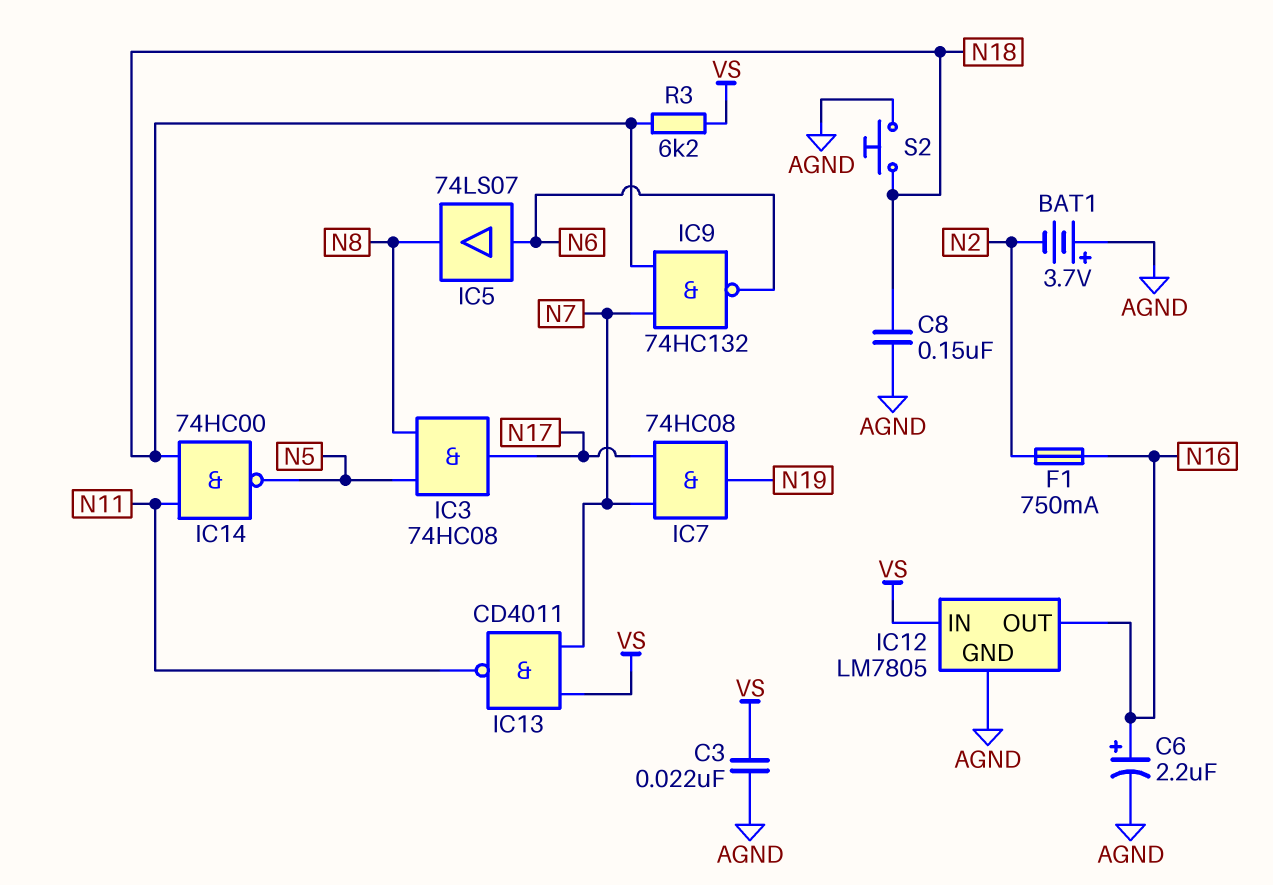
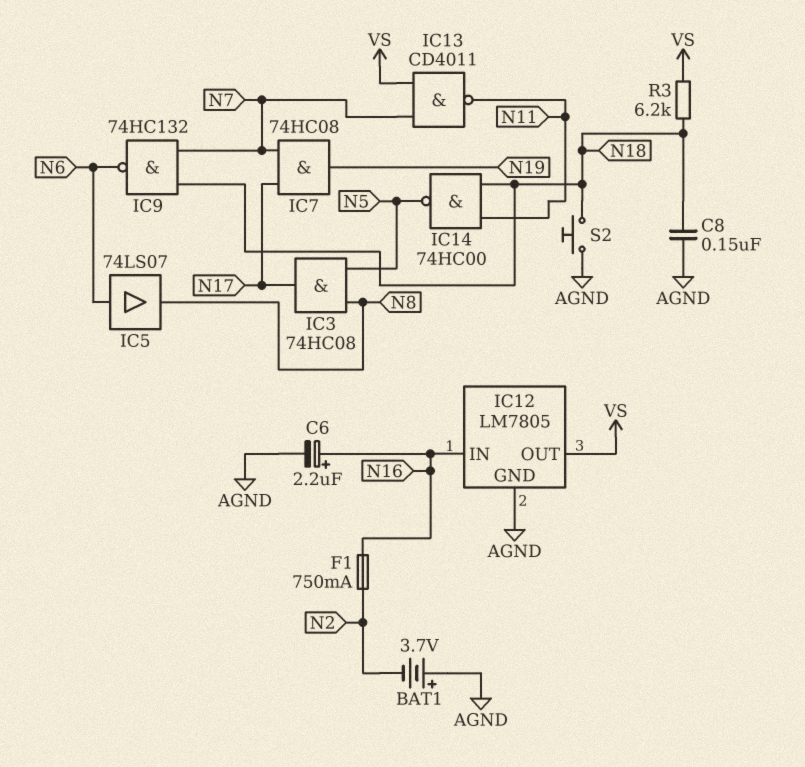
C3: 22nF (AGND, VS) -> none
IC12 pin IN: VS -> N16
IC12 pin OUT: N16 -> VS

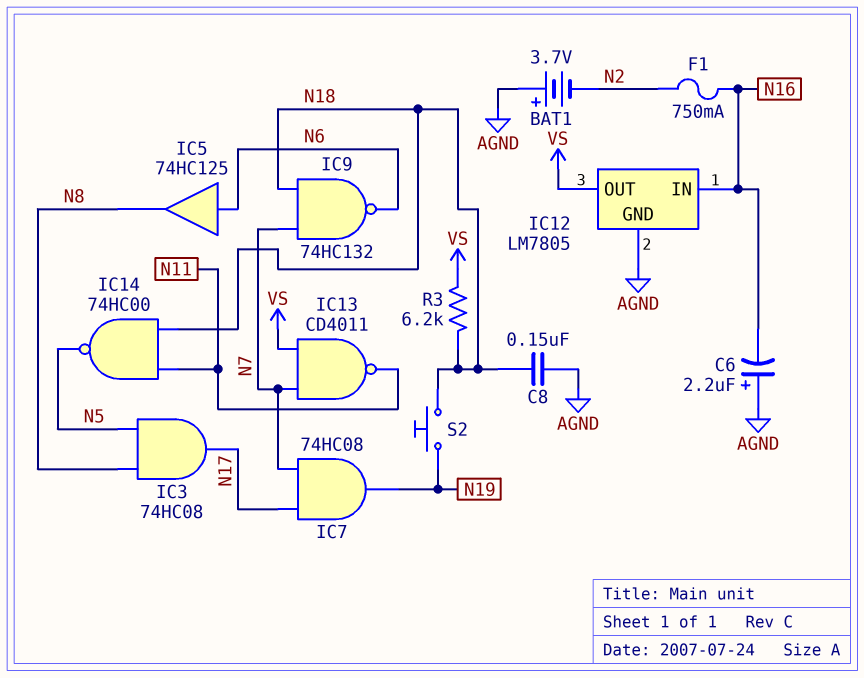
C6: 2.2uF (plus N16, minus AGND) -> 2.2uF (plus AGND, minus N16)
IC5: buffer 74LS07 (in N6, out N8) -> buffer 74HC125 (in N6, out N8)
S2: button (AGND, N18) -> button (N18, N19)

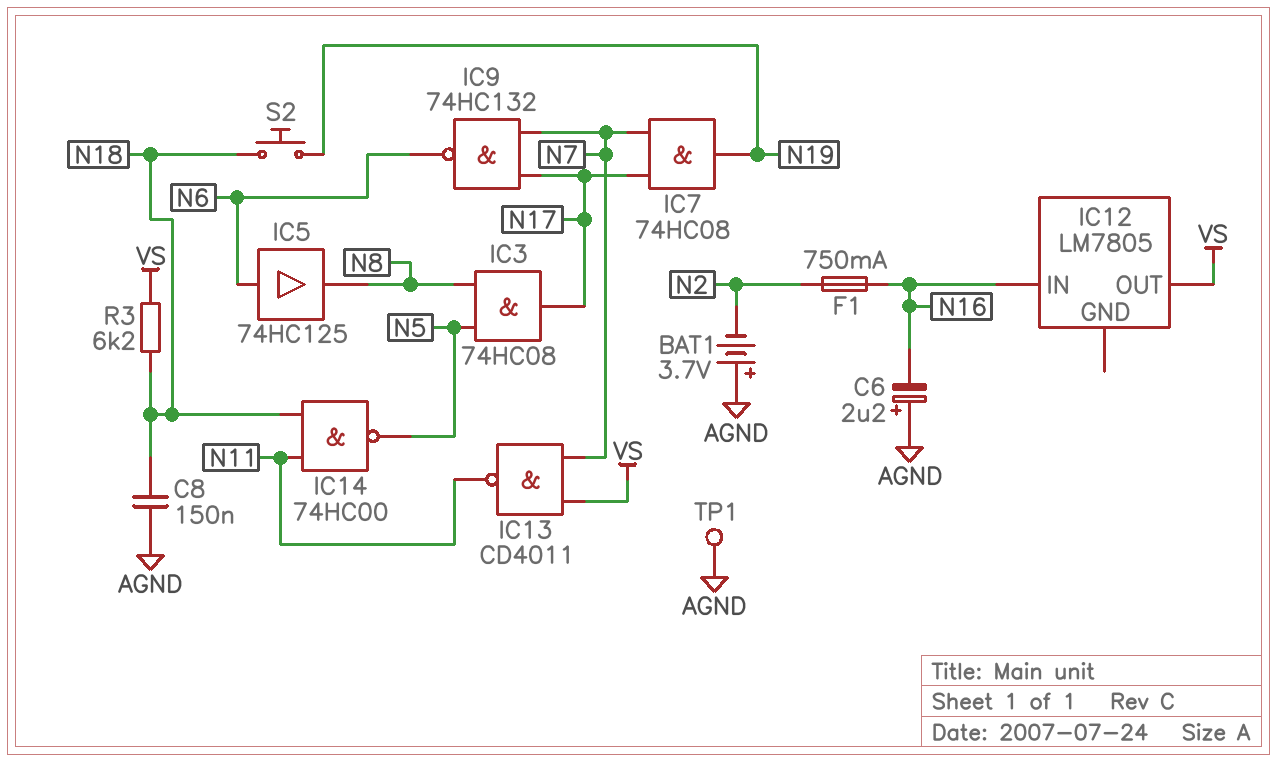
IC9: NAND 74HC132 (in N7, in N18, out N6) -> NAND 74HC132 (in N7, in N17, out N6)
IC12 pin GND: AGND -> none
TP1: none -> test point (AGND)

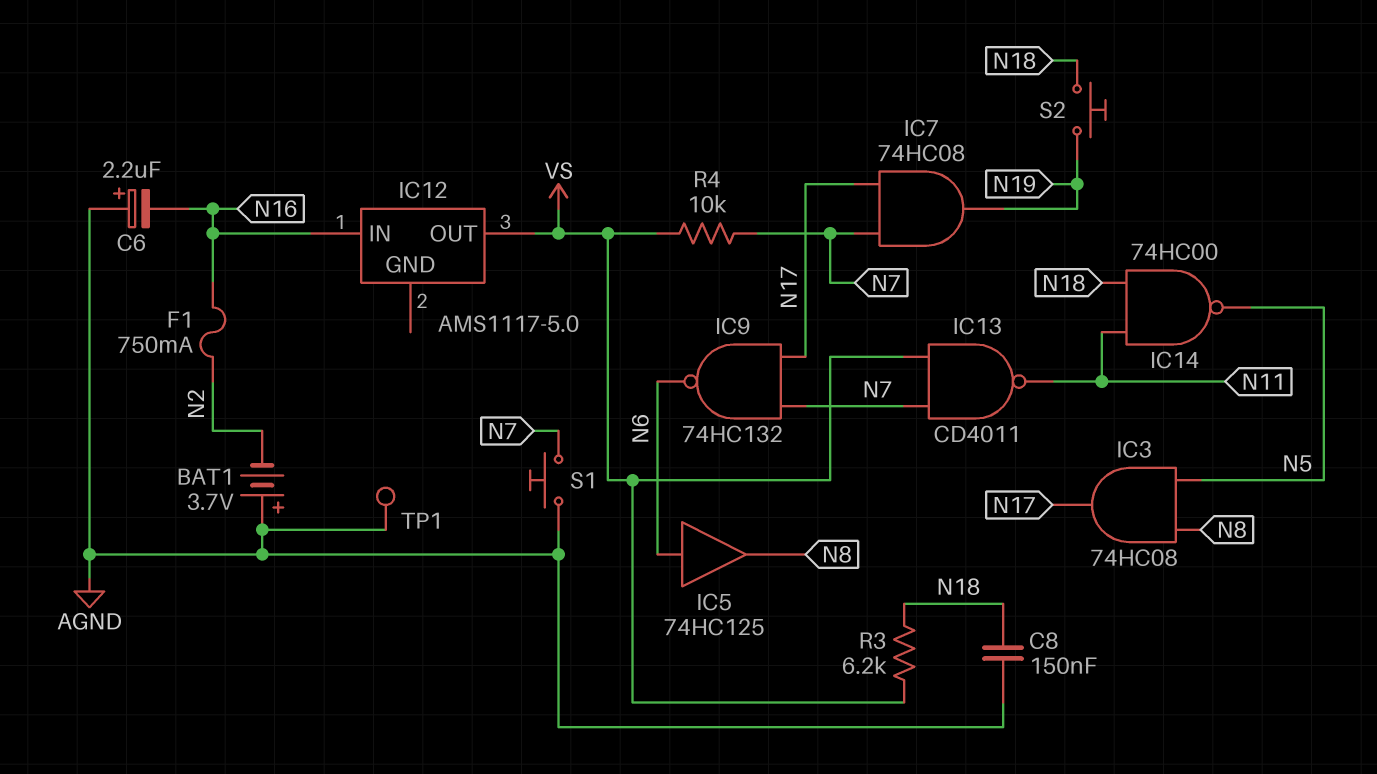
IC12: LM7805 -> AMS1117-5.0
R4: none -> 10k (N7, VS)
S1: none -> button (AGND, N7)

